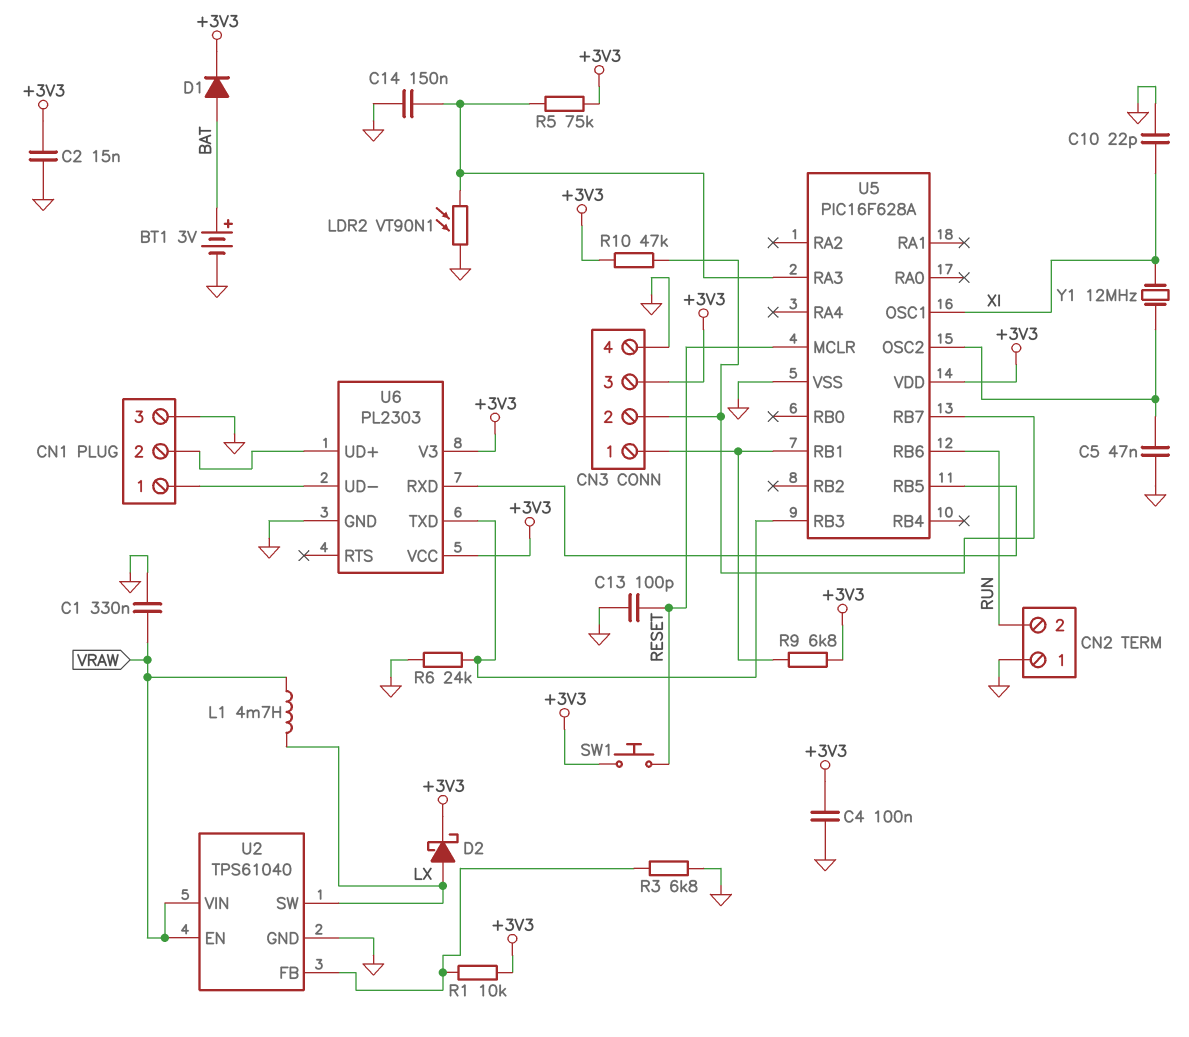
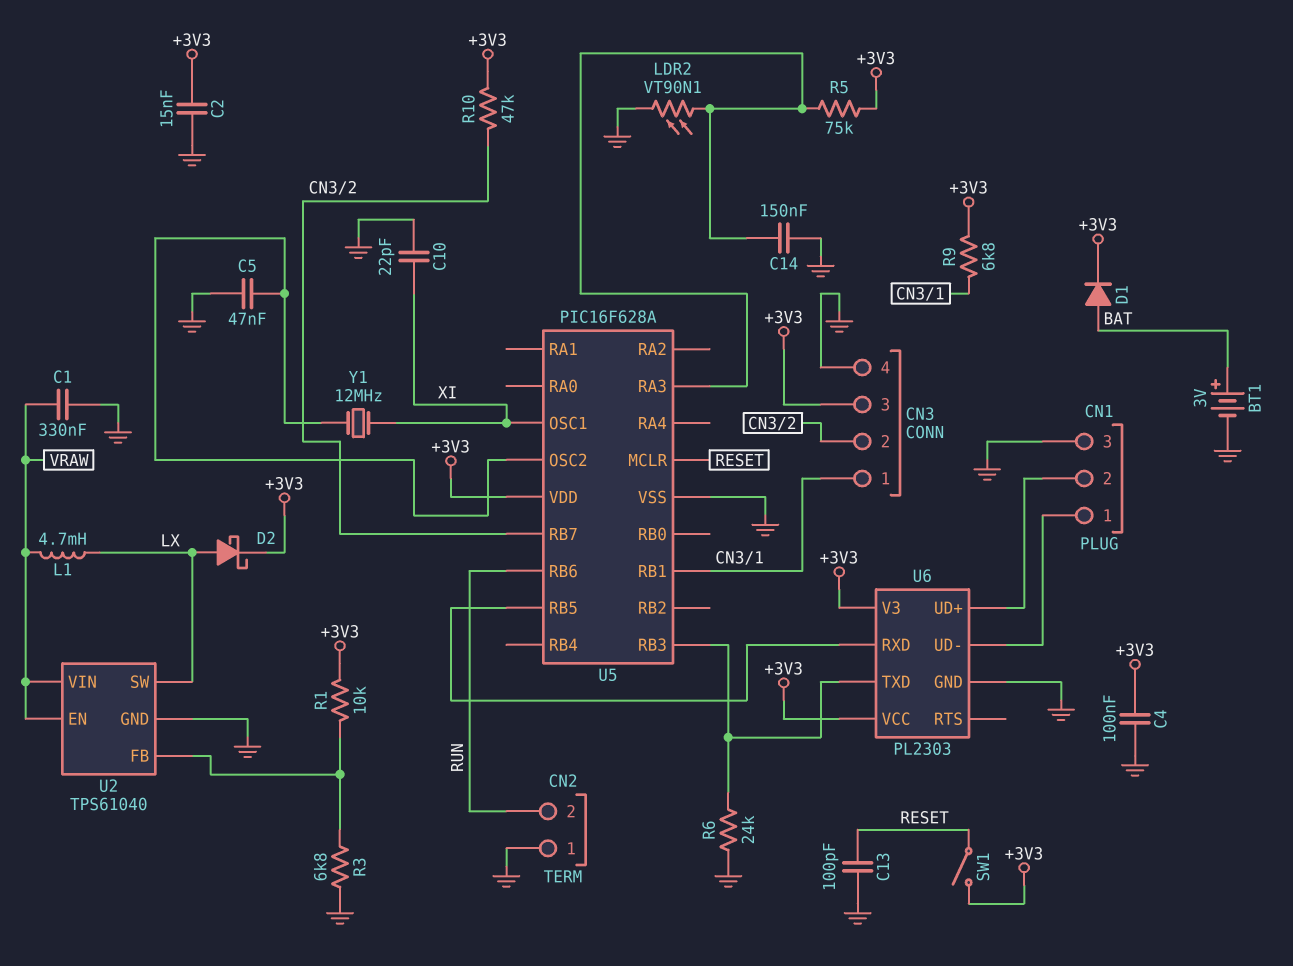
SW1: button (+3V3, RESET) -> switch (+3V3, RESET)

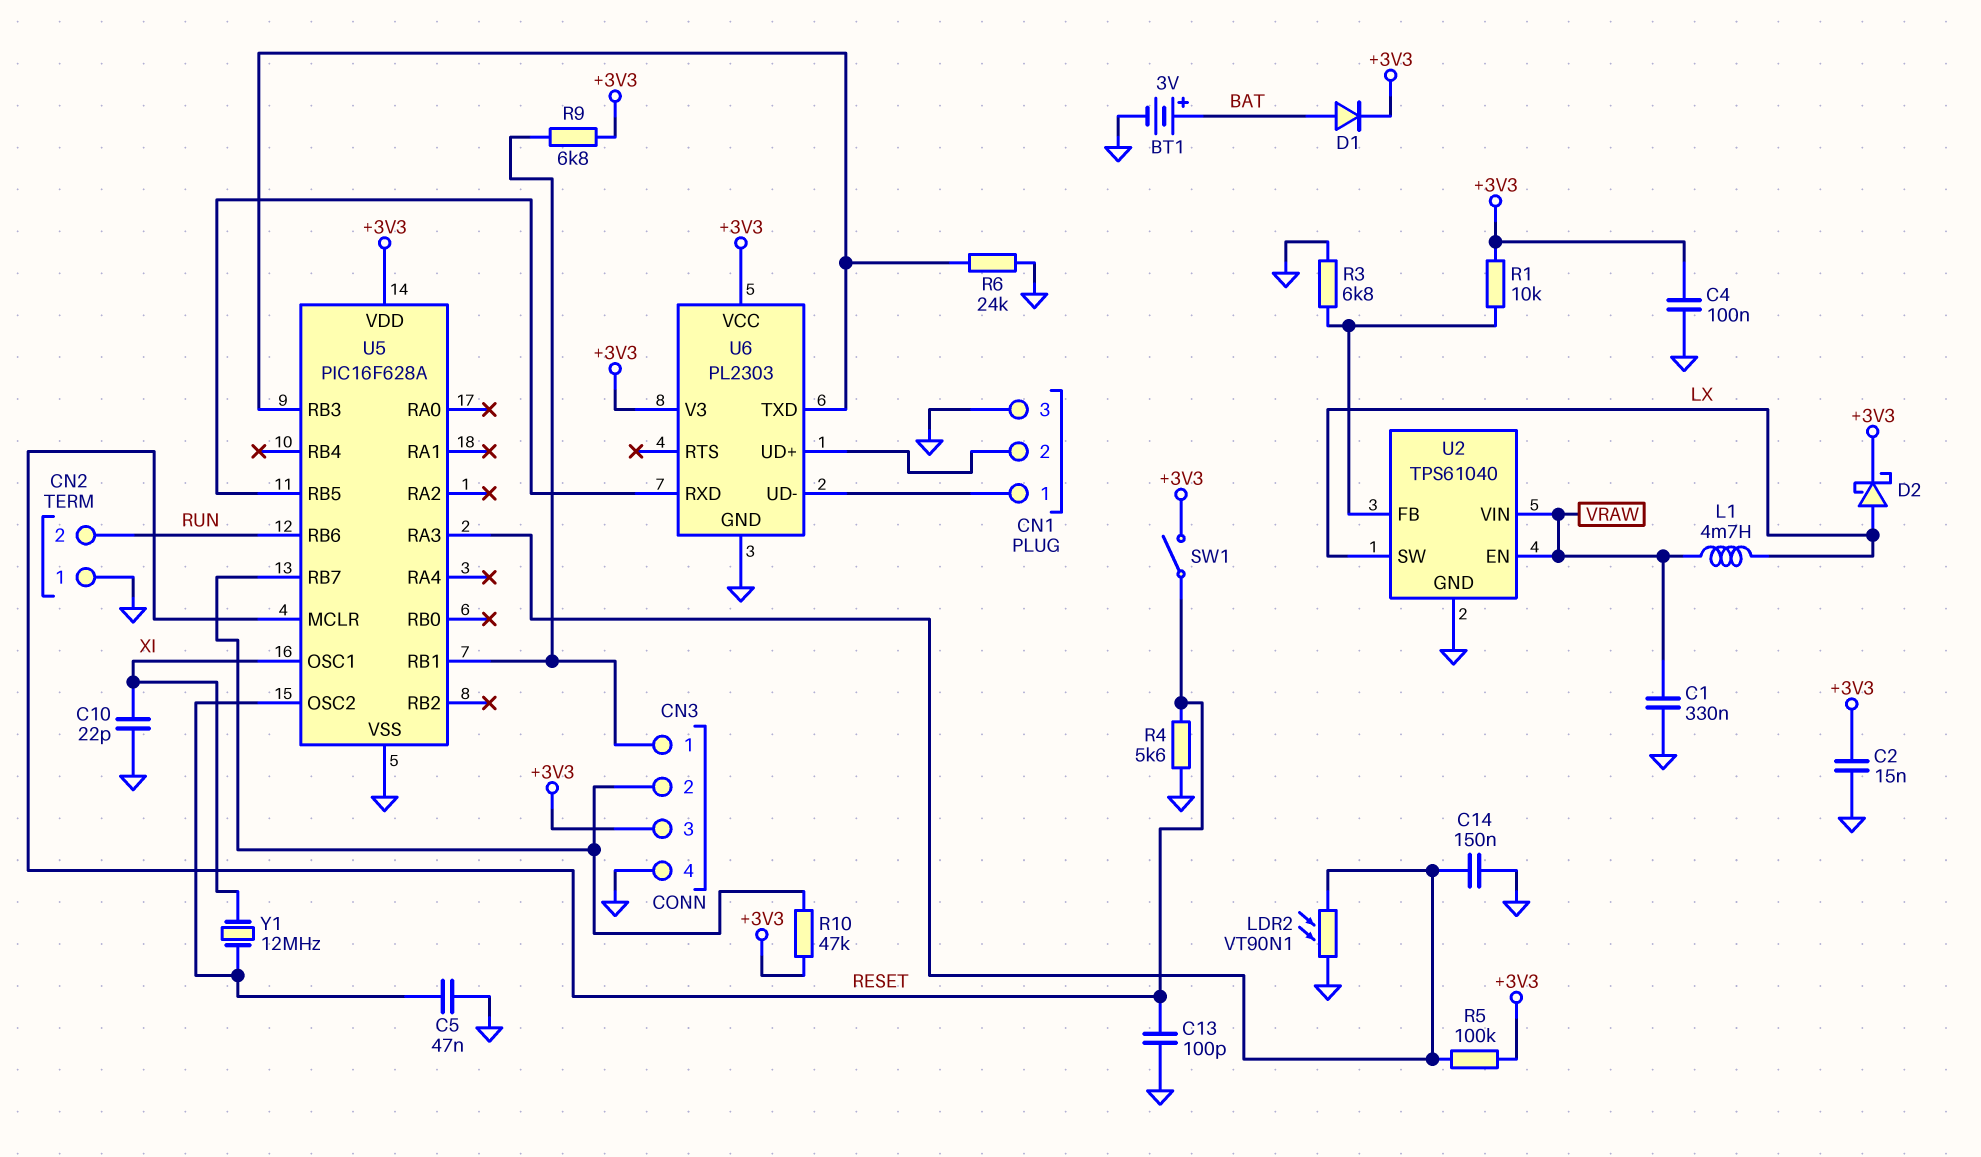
R4: none -> 5.6k (GND, RESET)
R5: 75k (+3V3, U5/RA3) -> 100k (+3V3, U5/RA3)

